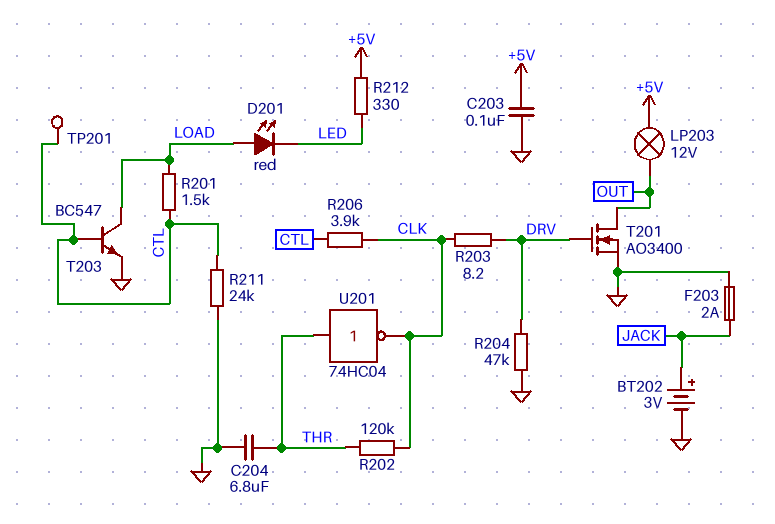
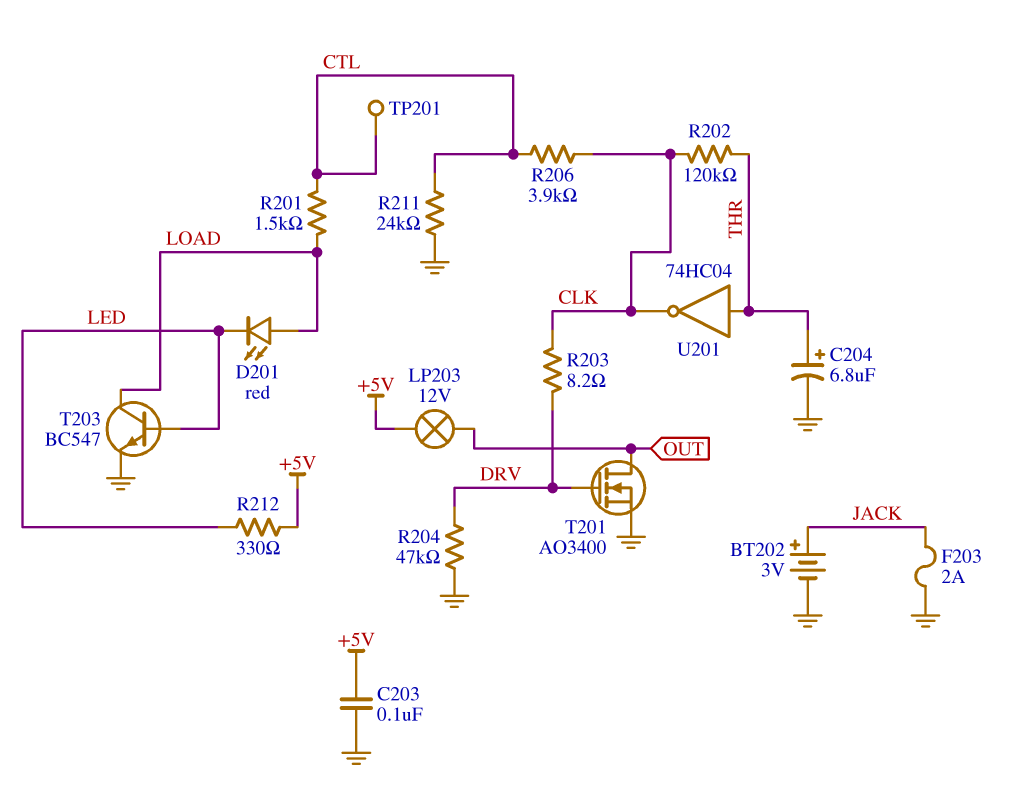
C204: 6.8uF (GND, THR) -> 6.8uF (plus THR, minus GND)
T203: NPN BC547 (B CTL, C LOAD, E GND) -> NPN BC547 (B LED, C LOAD, E GND)

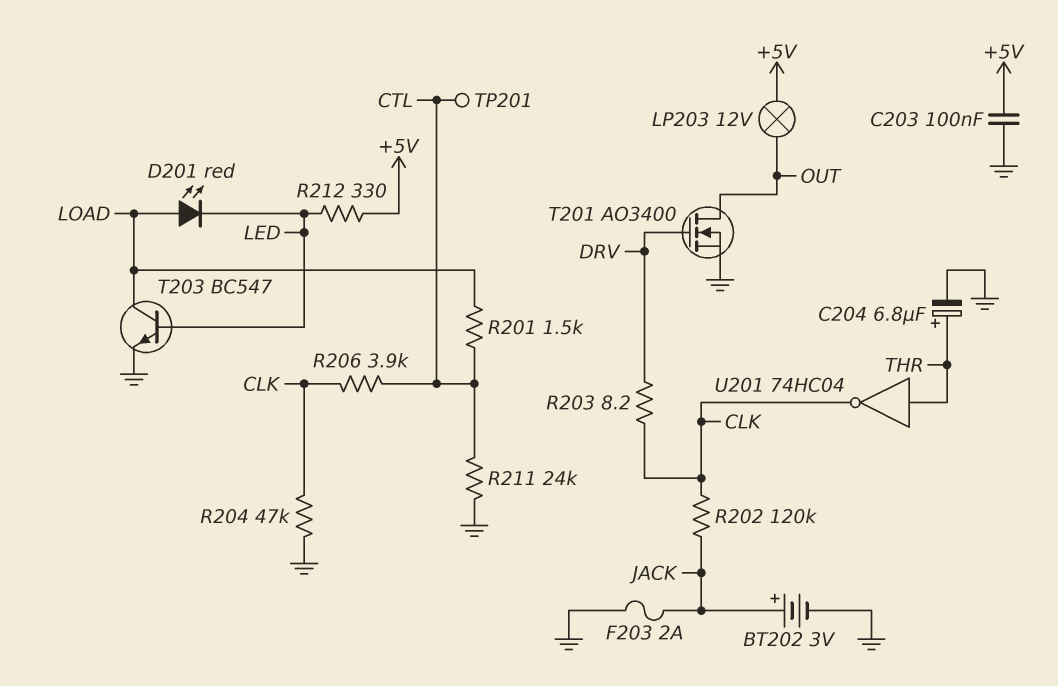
R202: 120k (CLK, THR) -> 120k (CLK, JACK)
R204: 47k (DRV, GND) -> 47k (CLK, GND)

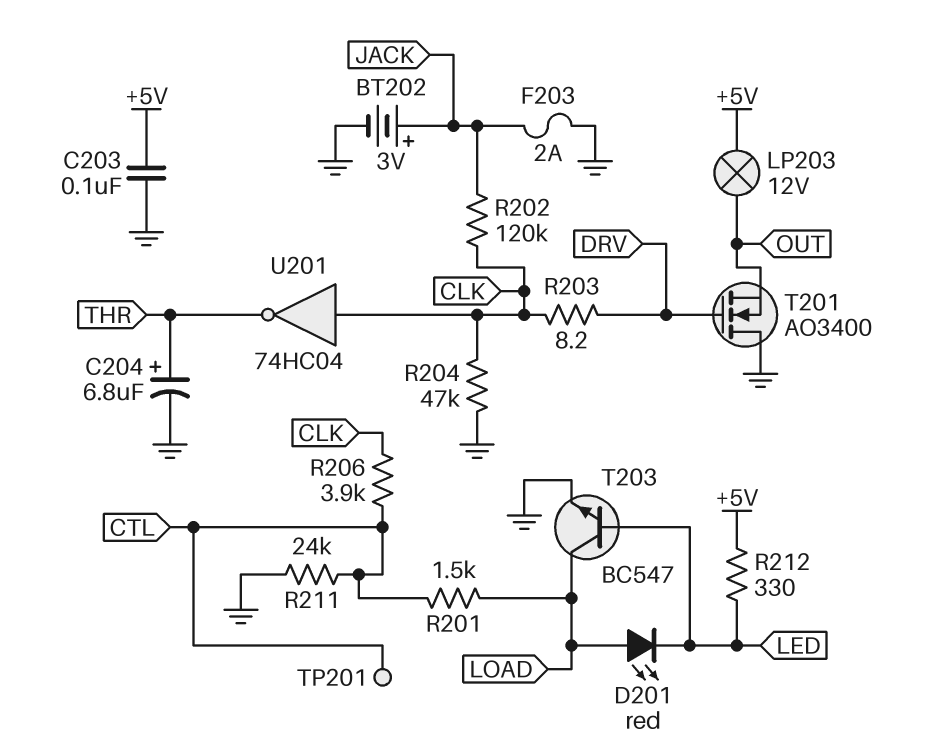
T201: NMOS AO3400 (G DRV, D OUT, S GND) -> NMOS AO3400 (G DRV, D GND, S OUT)
U201: NOT 74HC04 (in THR, out CLK) -> NOT 74HC04 (in CLK, out THR)

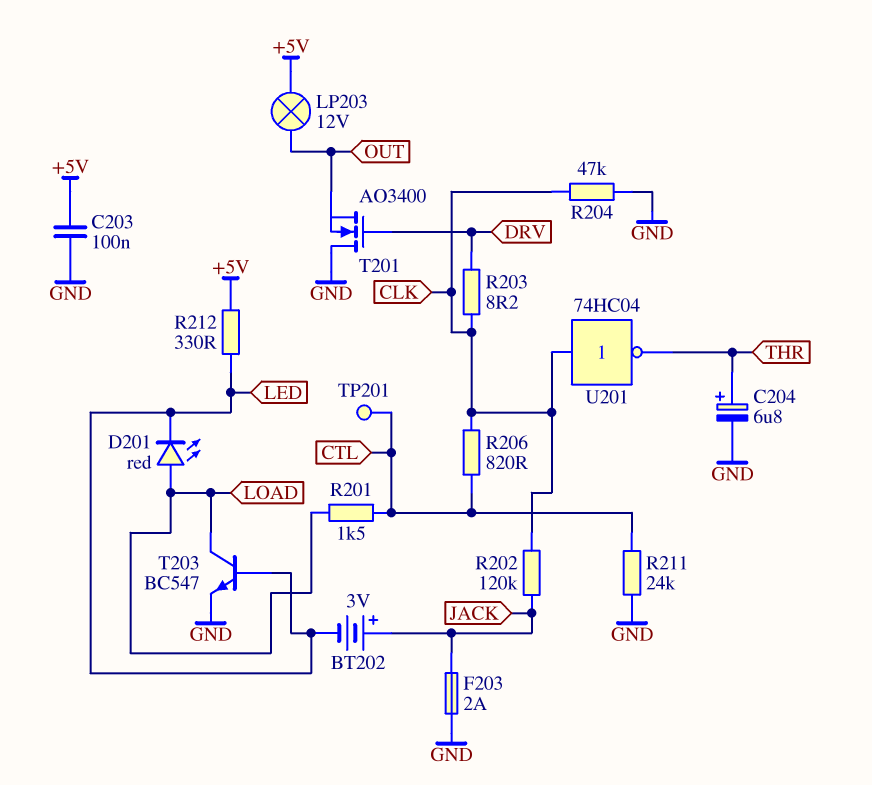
BT202: 3V (plus JACK, minus GND) -> 3V (plus JACK, minus LED)
R206: 3.9k (CLK, CTL) -> 820 (CLK, CTL)

